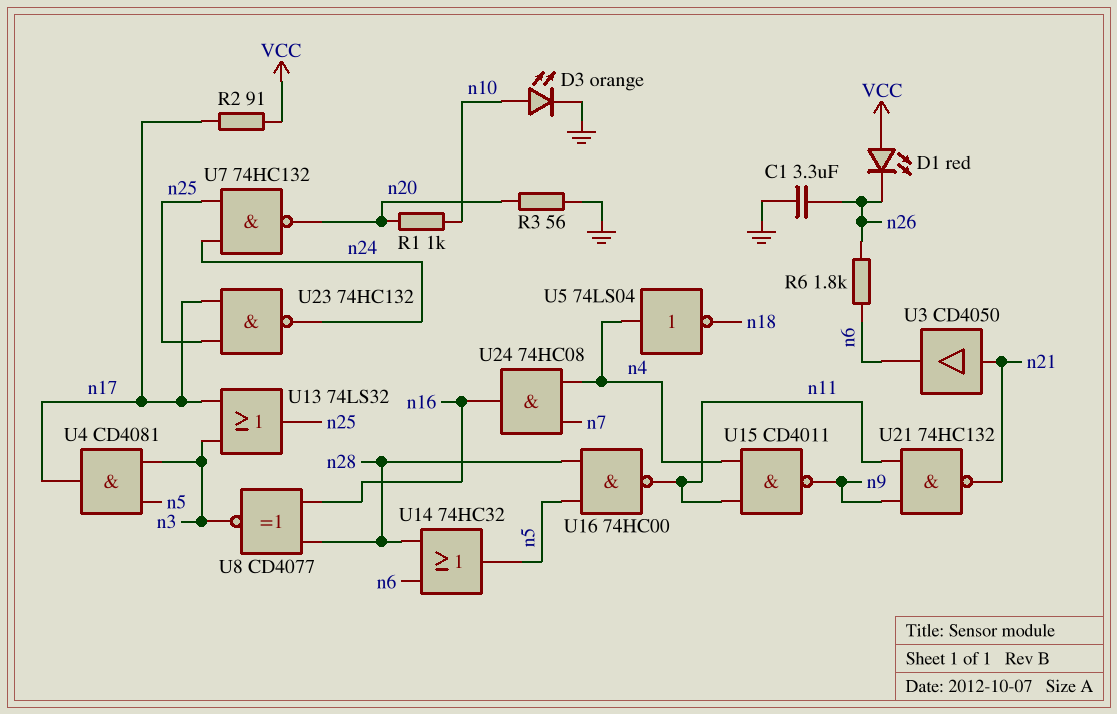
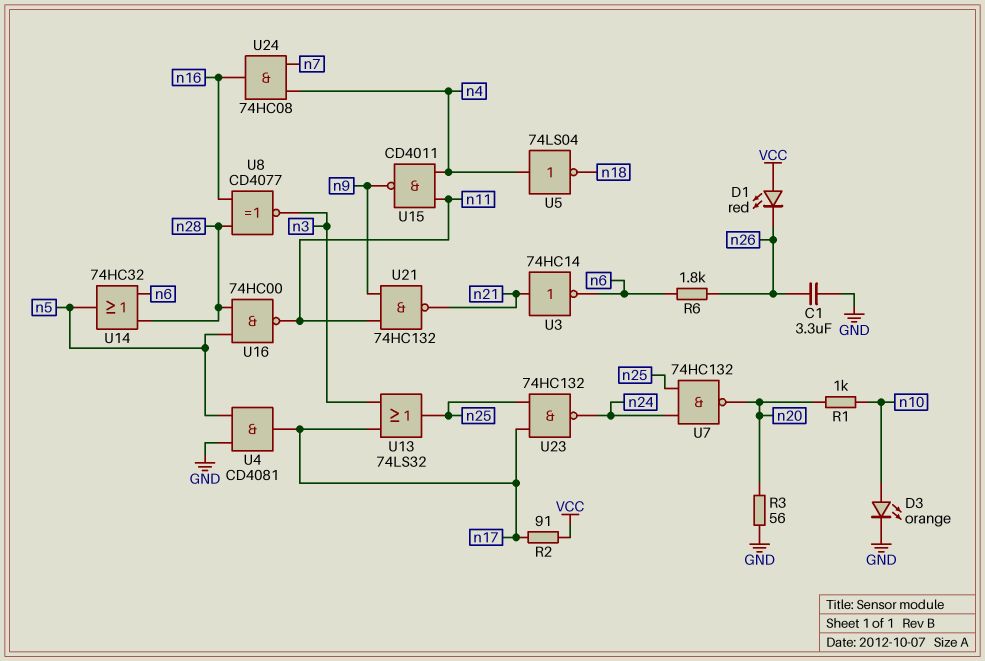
U3: buffer CD4050 (in n21, out n6) -> NOT 74HC14 (in n21, out n6)
U4: AND CD4081 (in n3, in n5, out n17) -> AND CD4081 (in GND, in n5, out n17)

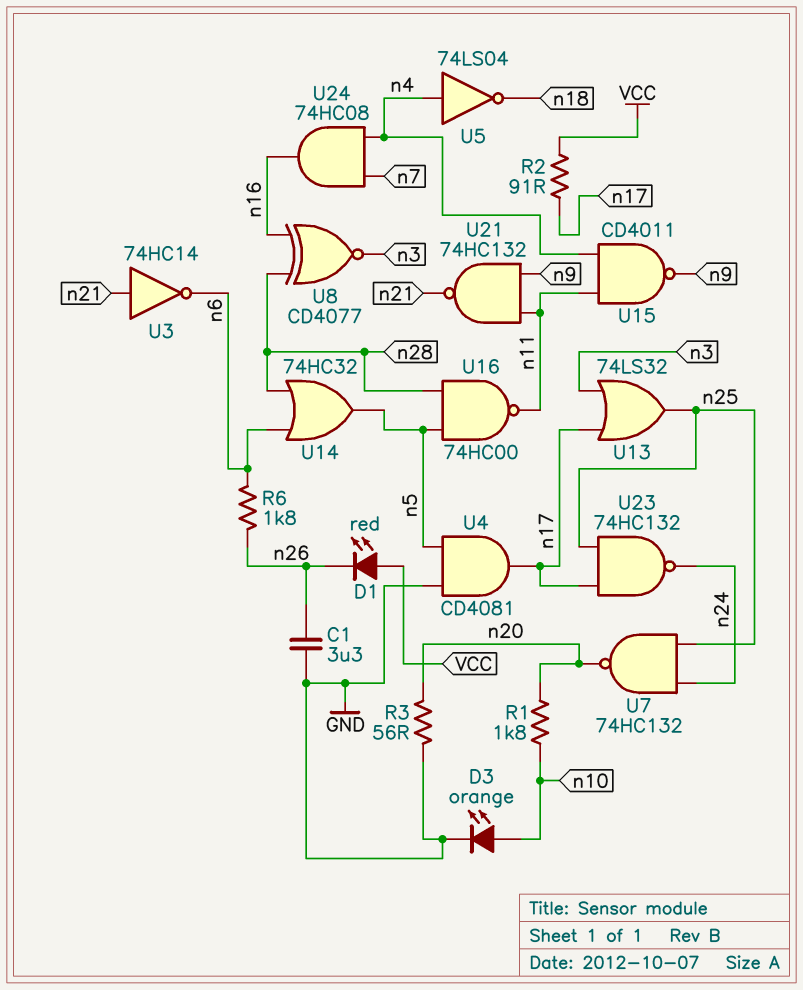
R1: 1k (n10, n20) -> 1.8k (n10, n20)

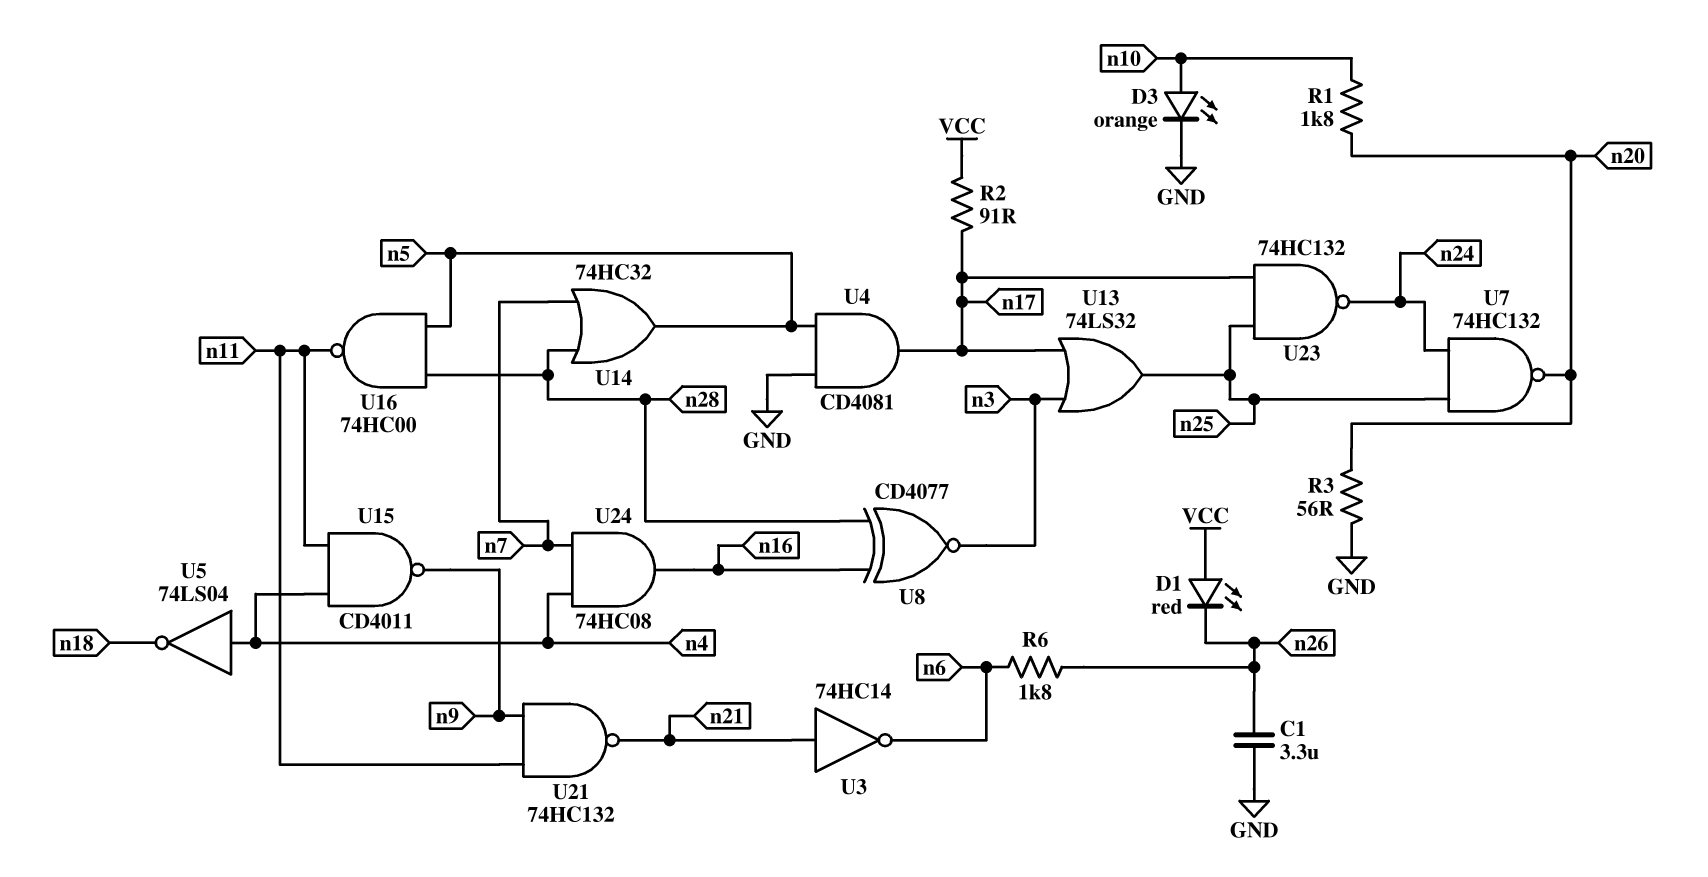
U14: OR 74HC32 (in n6, in n28, out n5) -> OR 74HC32 (in n7, in n28, out n5)

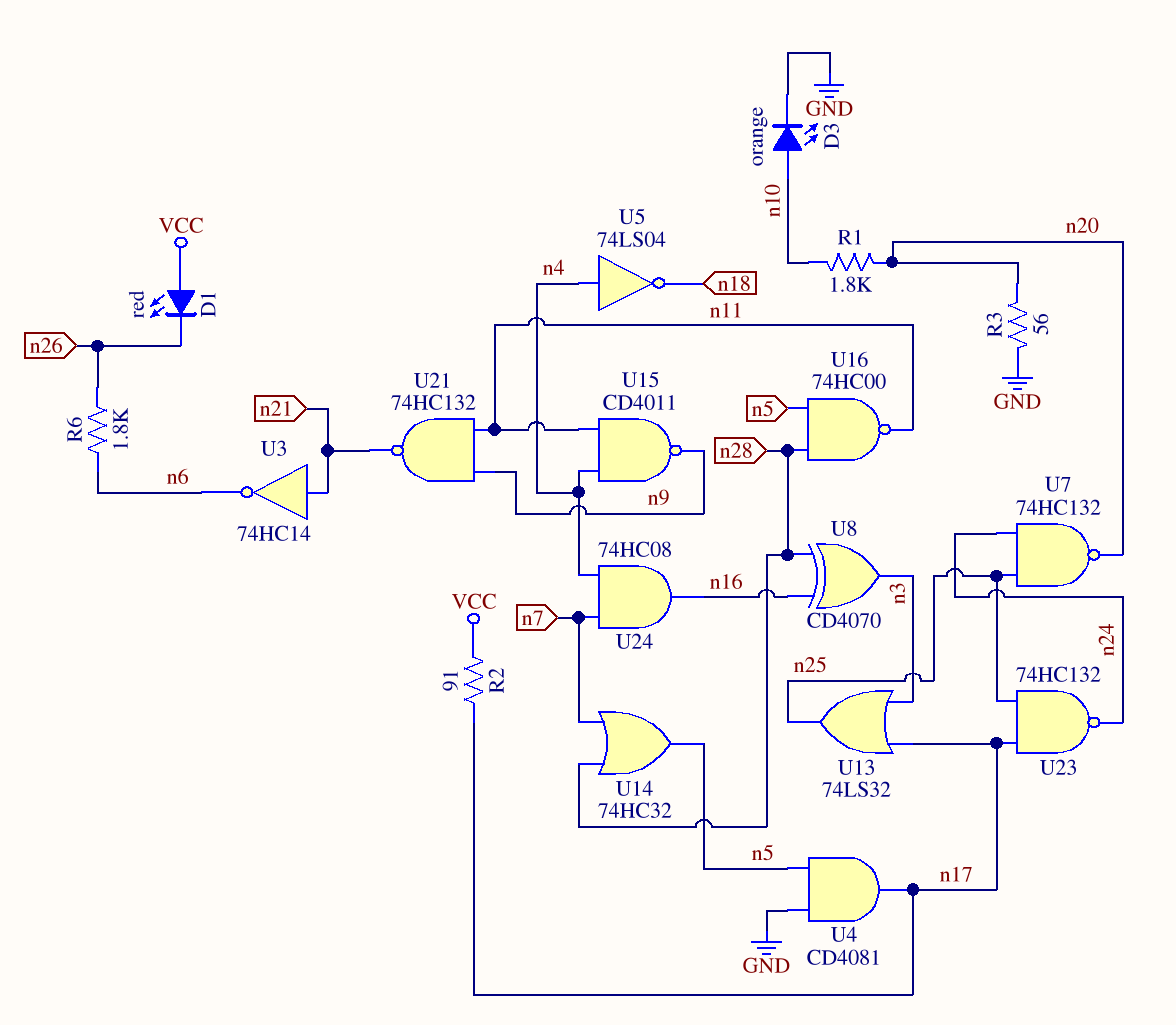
C1: 3.3uF (GND, n26) -> none
U8: XNOR CD4077 (in n16, in n28, out n3) -> XOR CD4070 (in n16, in n28, out n3)

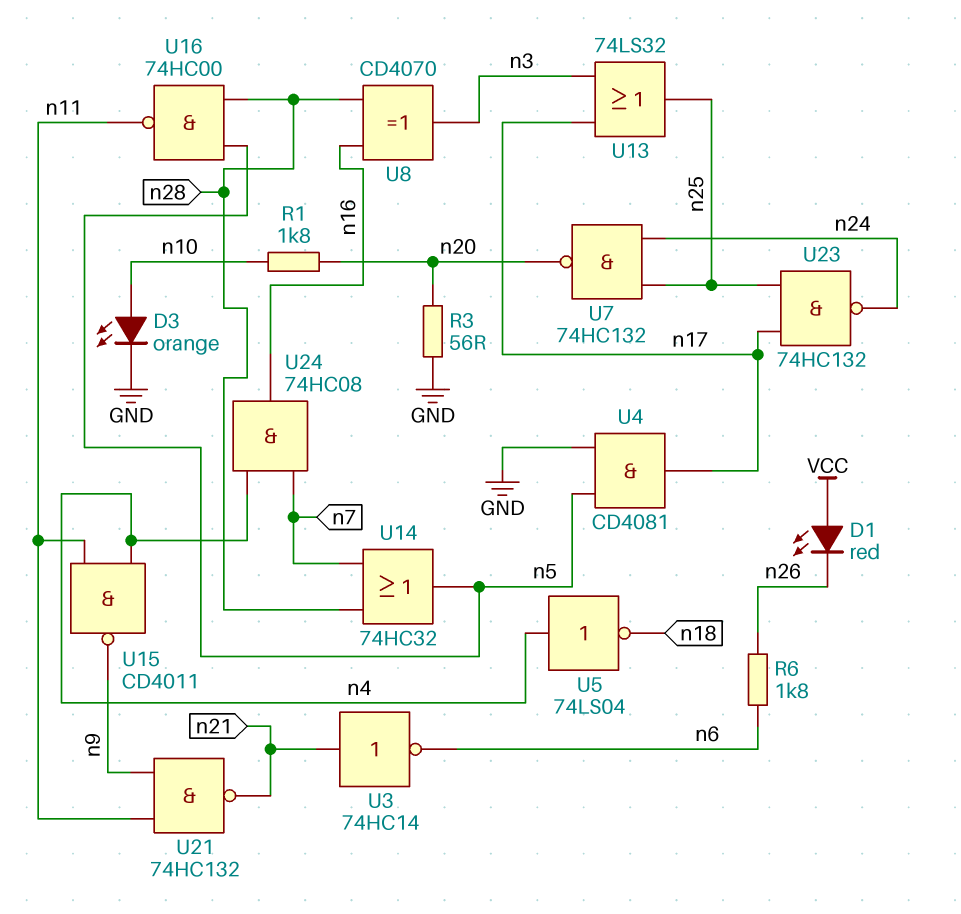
R2: 91 (VCC, n17) -> none

